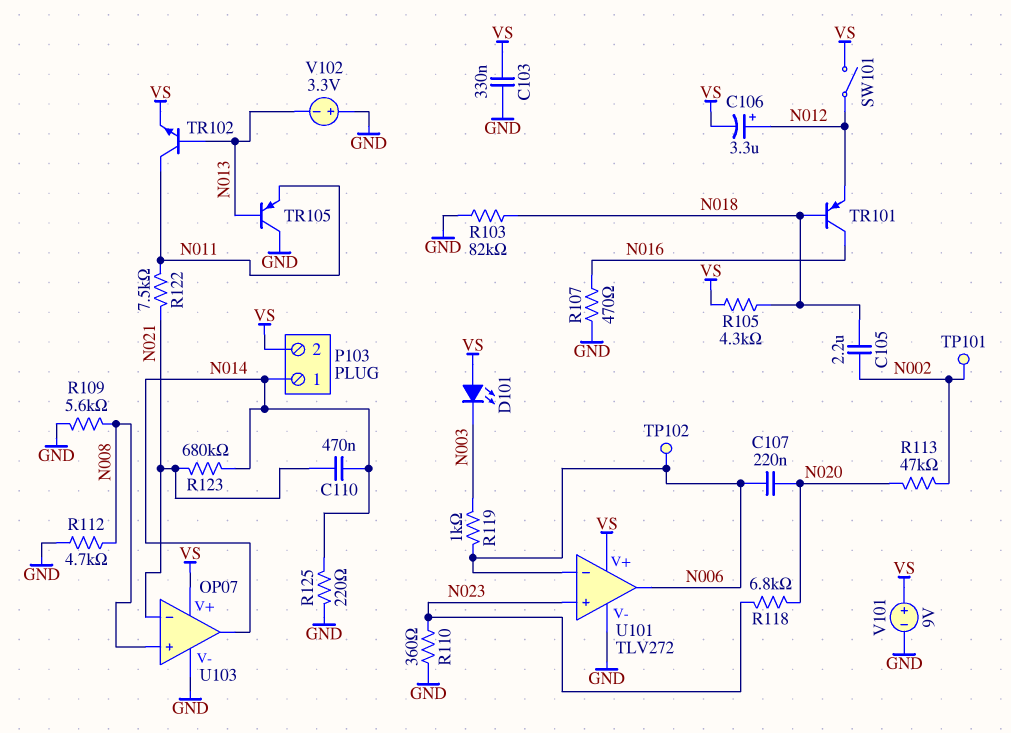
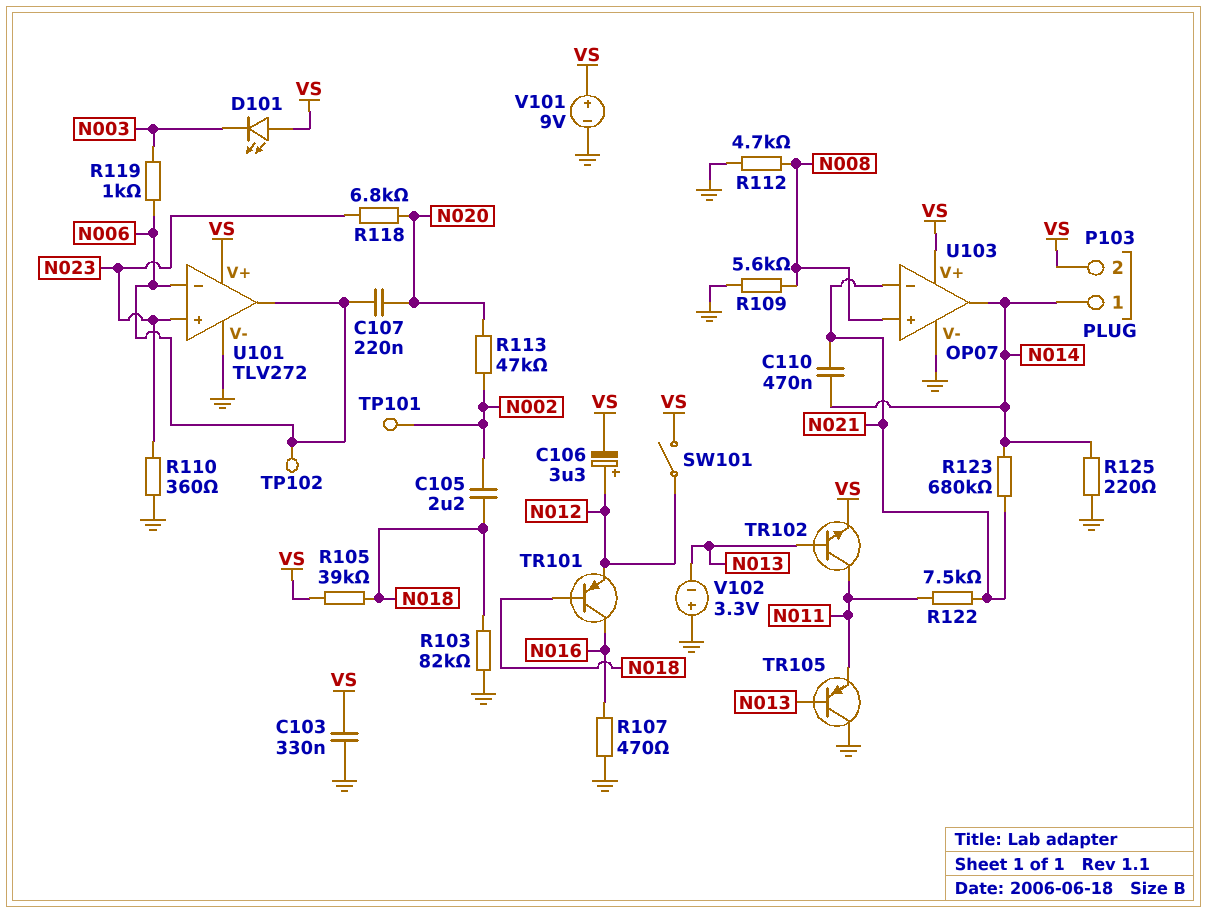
R105: 4.3k (N018, VS) -> 39k (N018, VS)

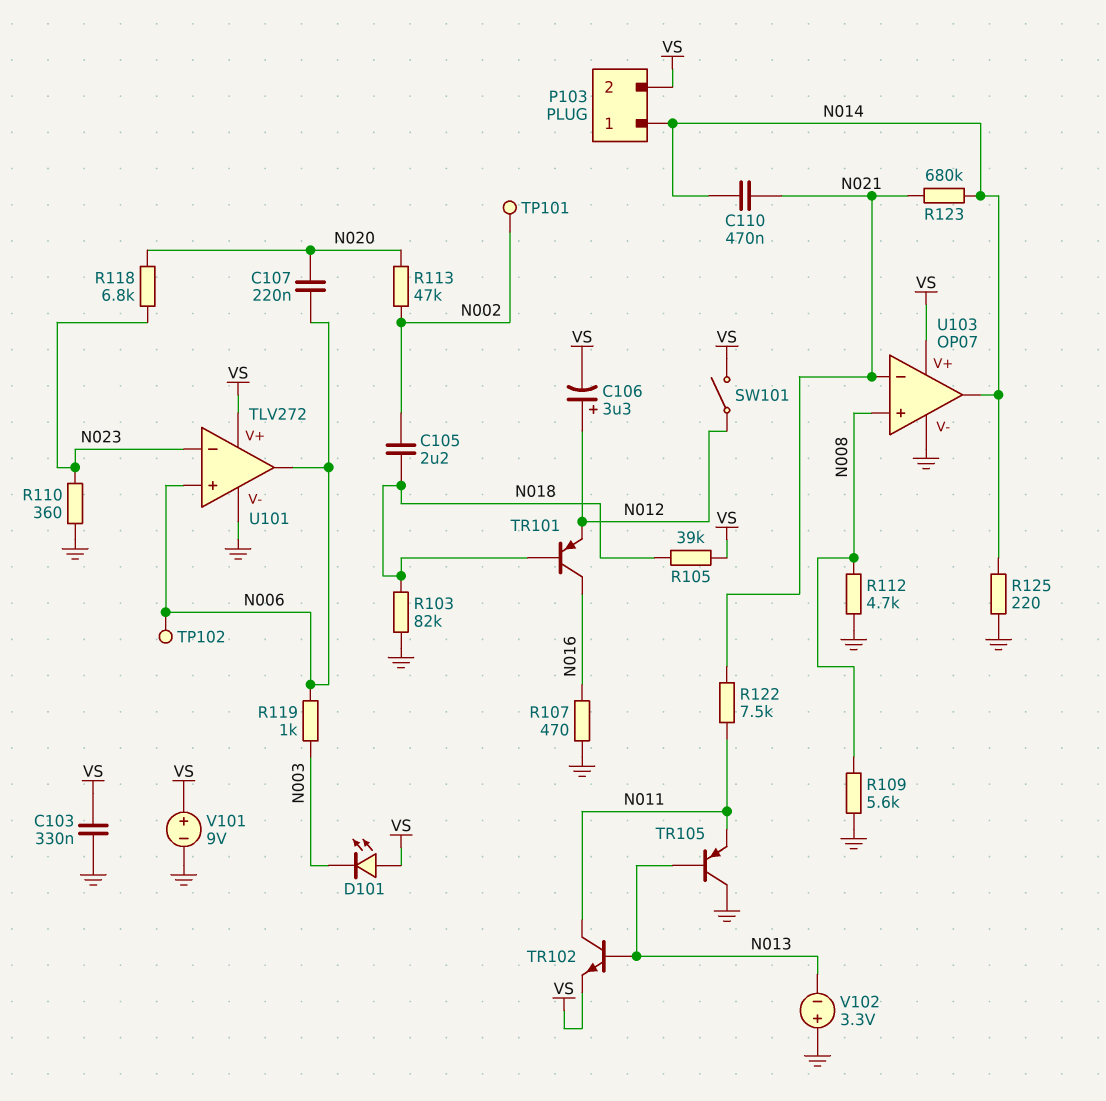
U101 pin in+: N023 -> N006
U101 pin in-: N006 -> N023

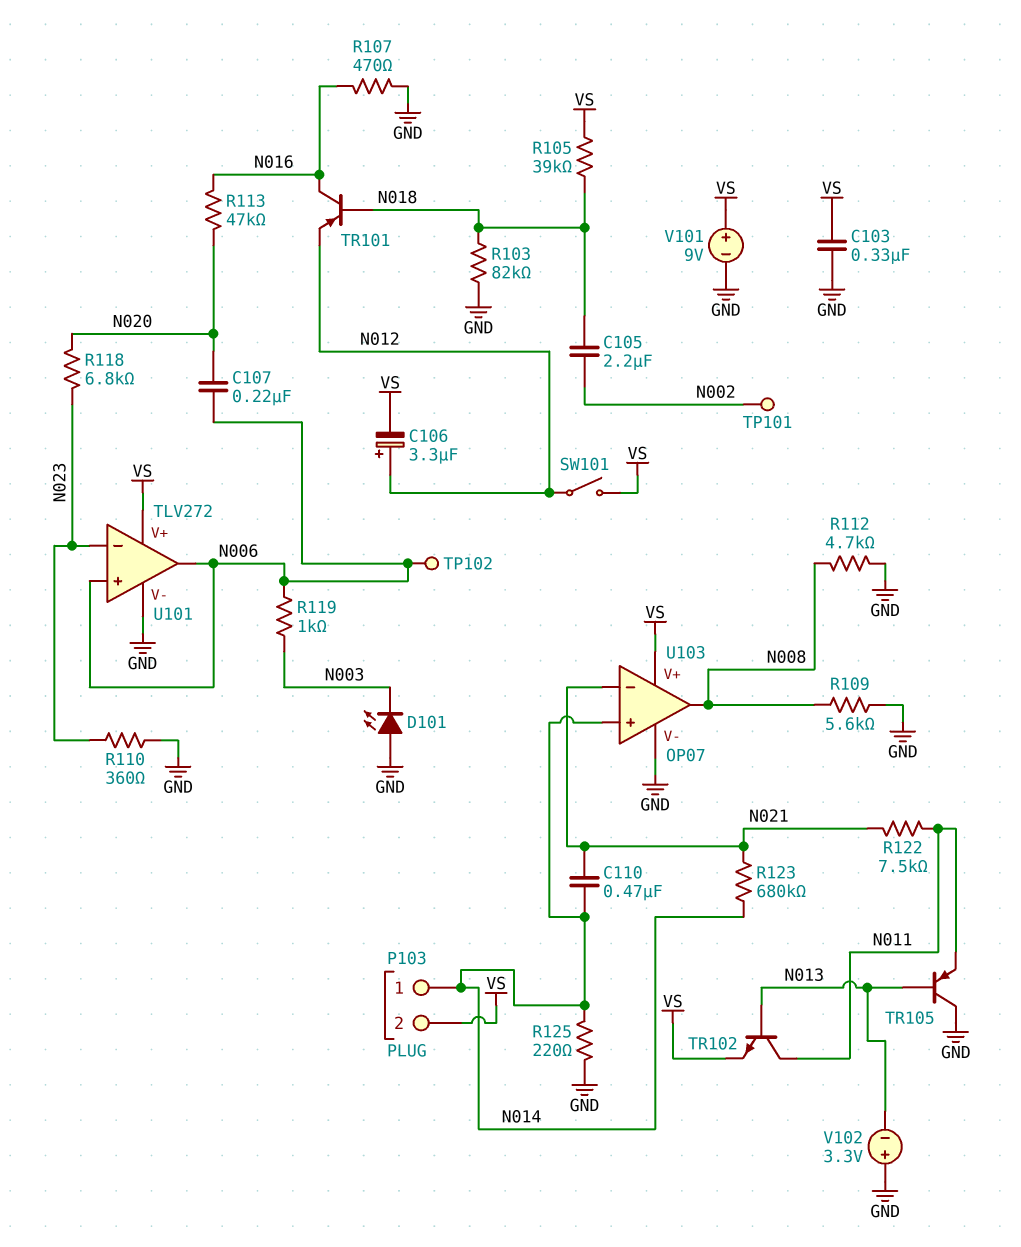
D101: LED (A VS, K N003) -> LED (A GND, K N003)
R113: 47k (N002, N020) -> 47k (N016, N020)
U103 pin in+: N008 -> N014
U103 pin out: N014 -> N008

